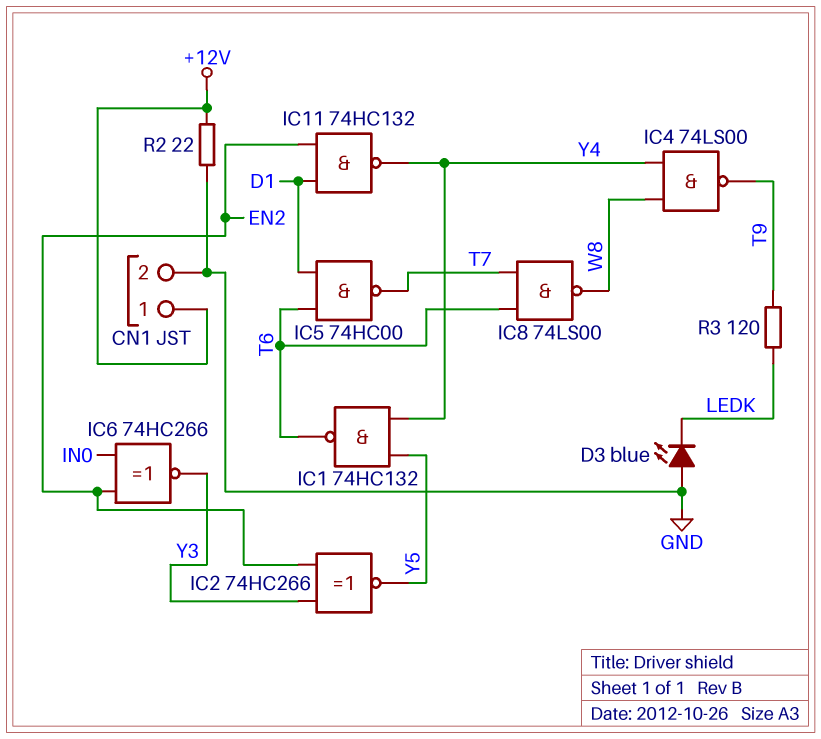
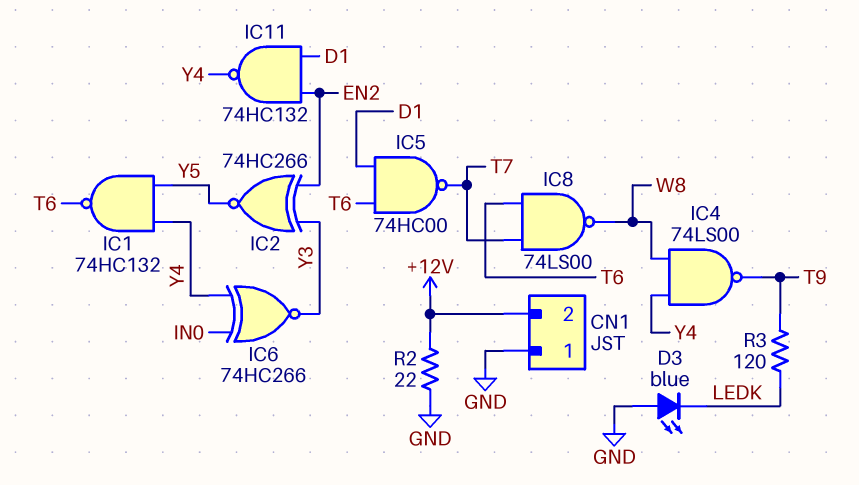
CN1 pin 1: +12V -> GND
CN1 pin 2: GND -> +12V
IC6: XNOR 74HC266 (in EN2, in IN0, out Y3) -> XNOR 74HC266 (in IN0, in Y4, out Y3)

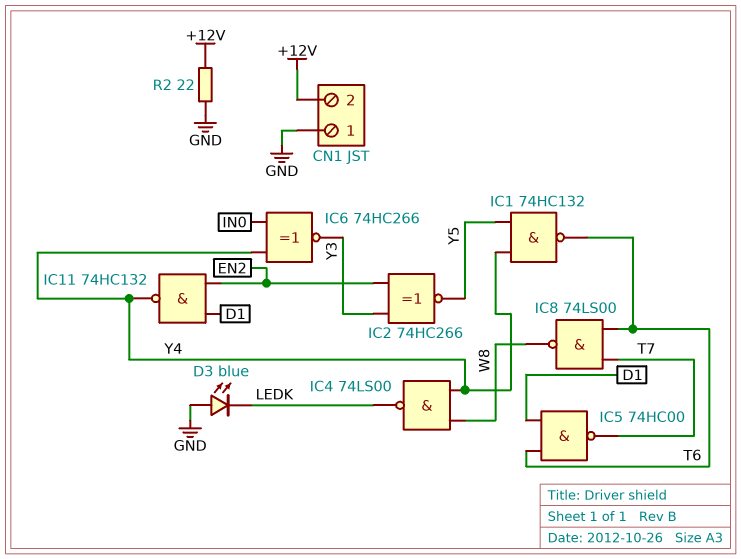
IC4: NAND 74LS00 (in W8, in Y4, out T9) -> NAND 74LS00 (in W8, in Y4, out LEDK)
R3: 120 (LEDK, T9) -> none

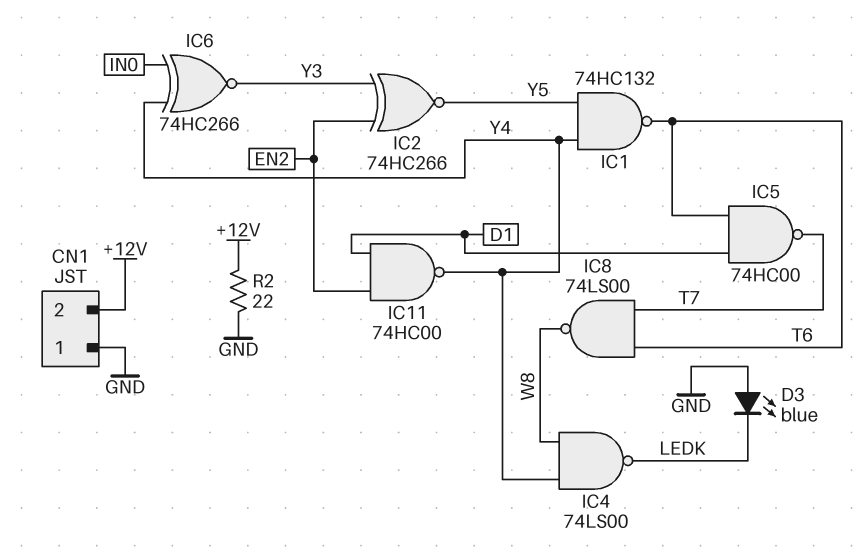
IC11: NAND 74HC132 (in D1, in EN2, out Y4) -> NAND 74HC00 (in D1, in EN2, out Y4)

